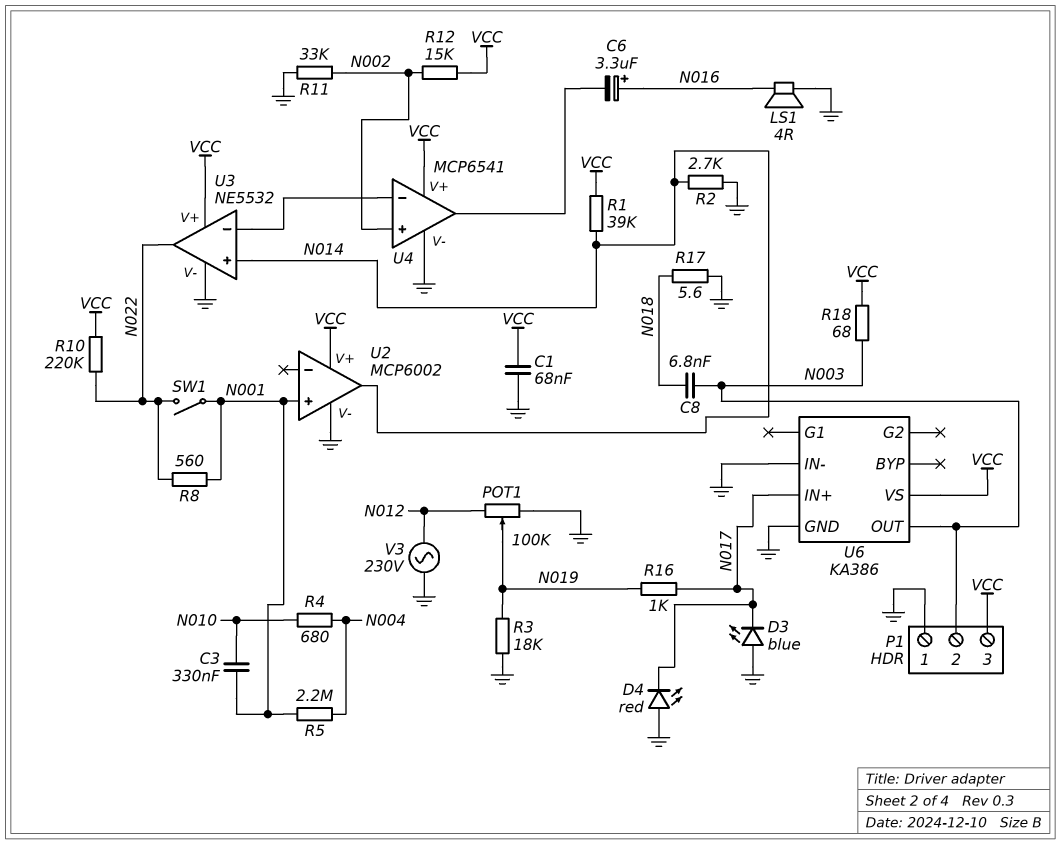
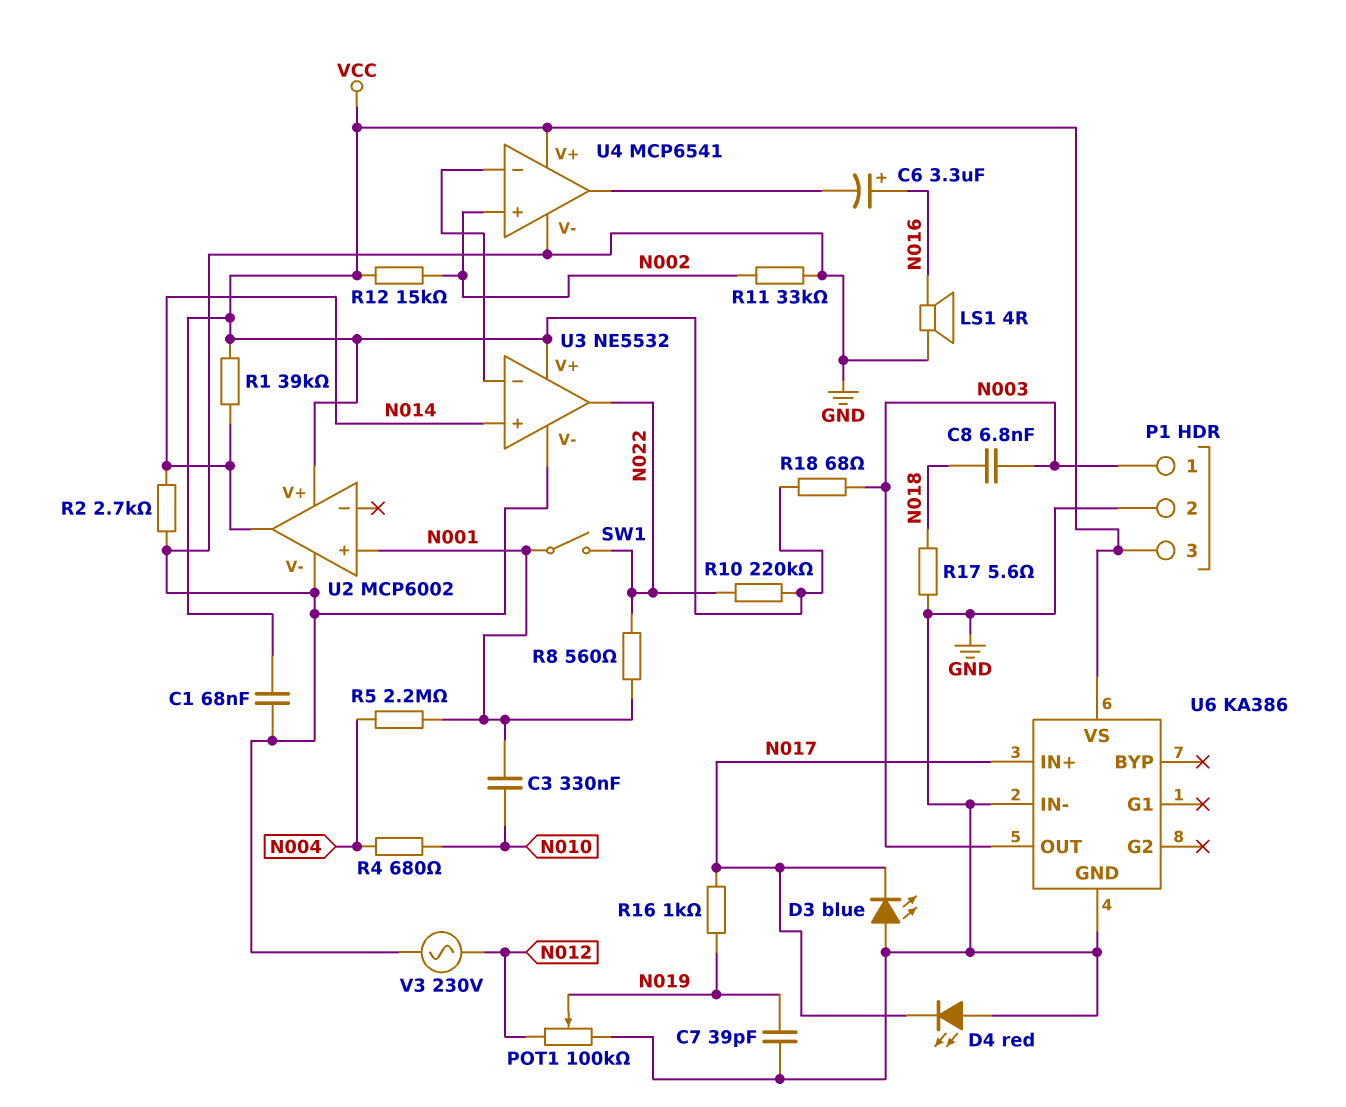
C7: none -> 39pF (GND, N019)
P1 pin 1: GND -> N003
P1 pin 2: N003 -> GND
R3: 18k (GND, N019) -> none

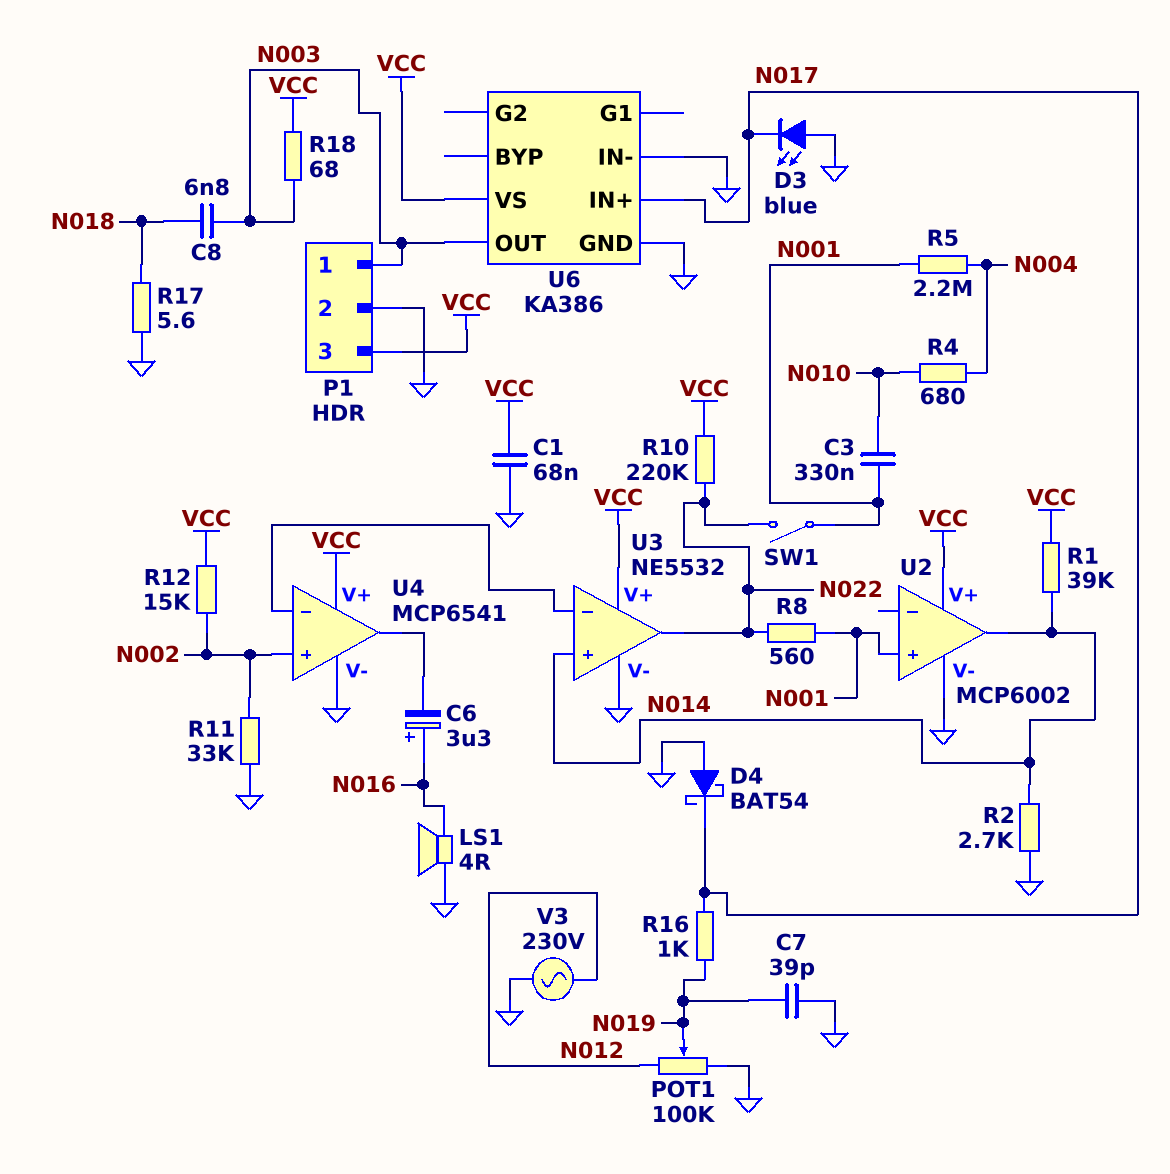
D4: LED red (A GND, K N017) -> schottky BAT54 (A GND, K N017)

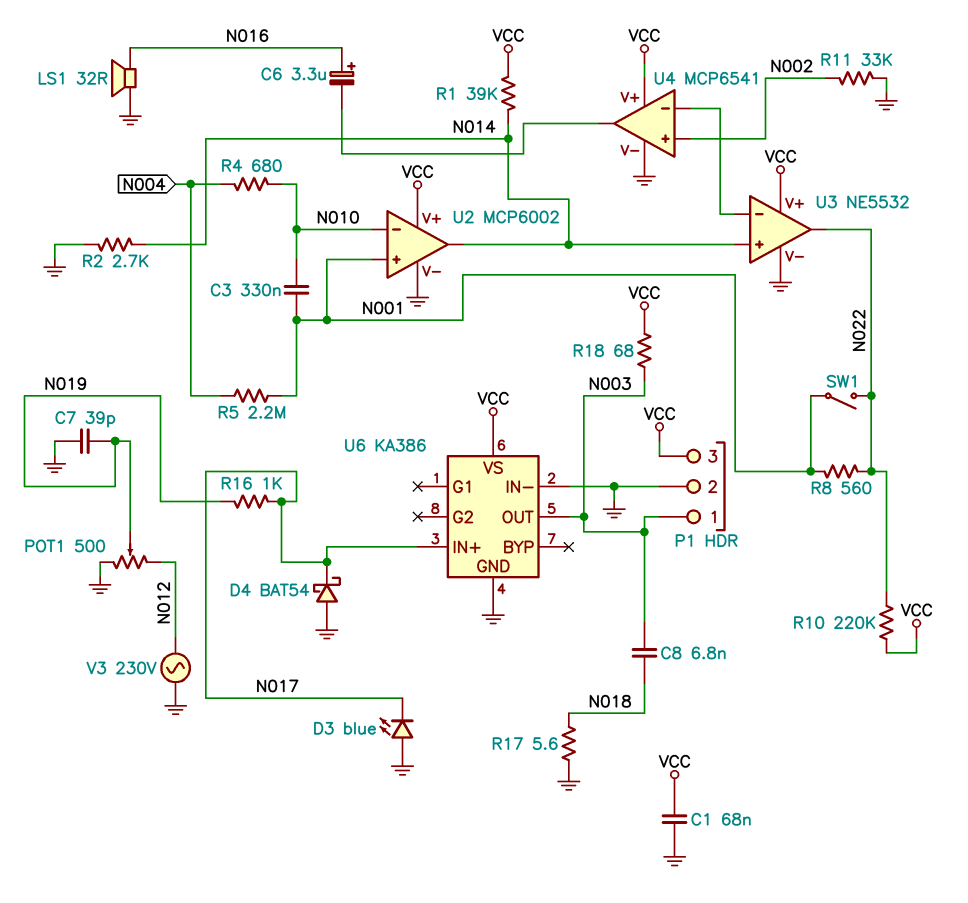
LS1: speaker 4R (GND, N016) -> speaker 32R (GND, N016)
POT1: 100k (GND, N012, wiper N019) -> 500 (GND, N012, wiper N019)
R12: 15k (N002, VCC) -> none
U2 pin in-: none -> N010

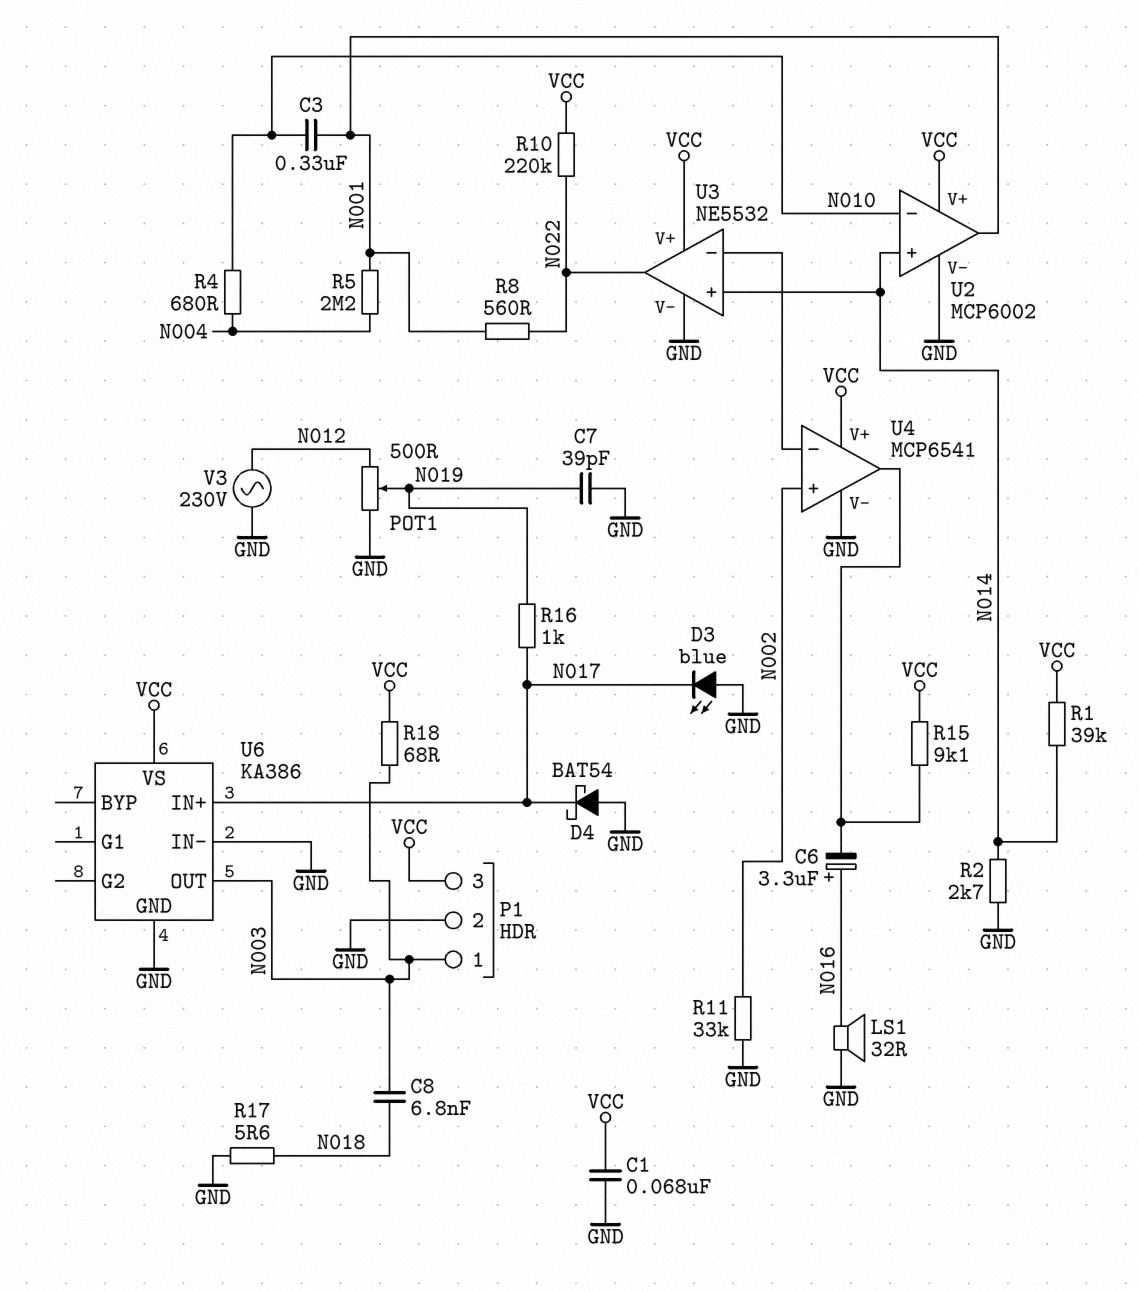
R15: none -> 9.1k (U4/out, VCC)
SW1: switch (N001, N022) -> none
U2 pin in+: N001 -> N014
U2 pin out: N014 -> N001

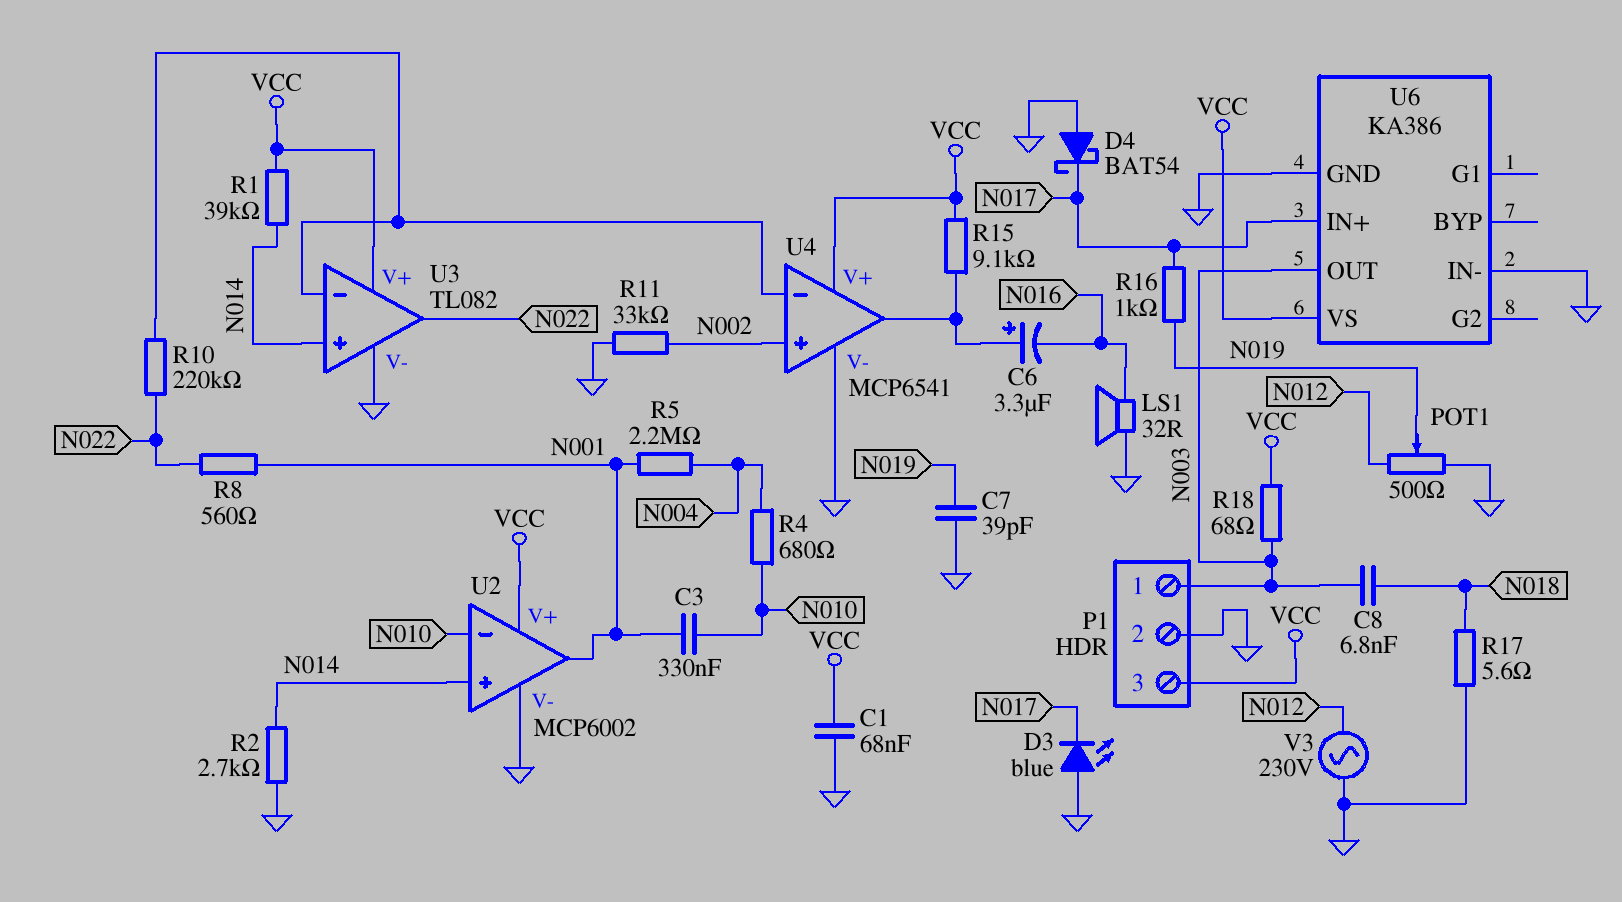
C6: 3.3uF (plus N016, minus U4/out) -> 3.3uF (plus U4/out, minus N016)
R10: 220k (N022, VCC) -> 220k (N022, U3/in-)
U3: NE5532 -> TL082

